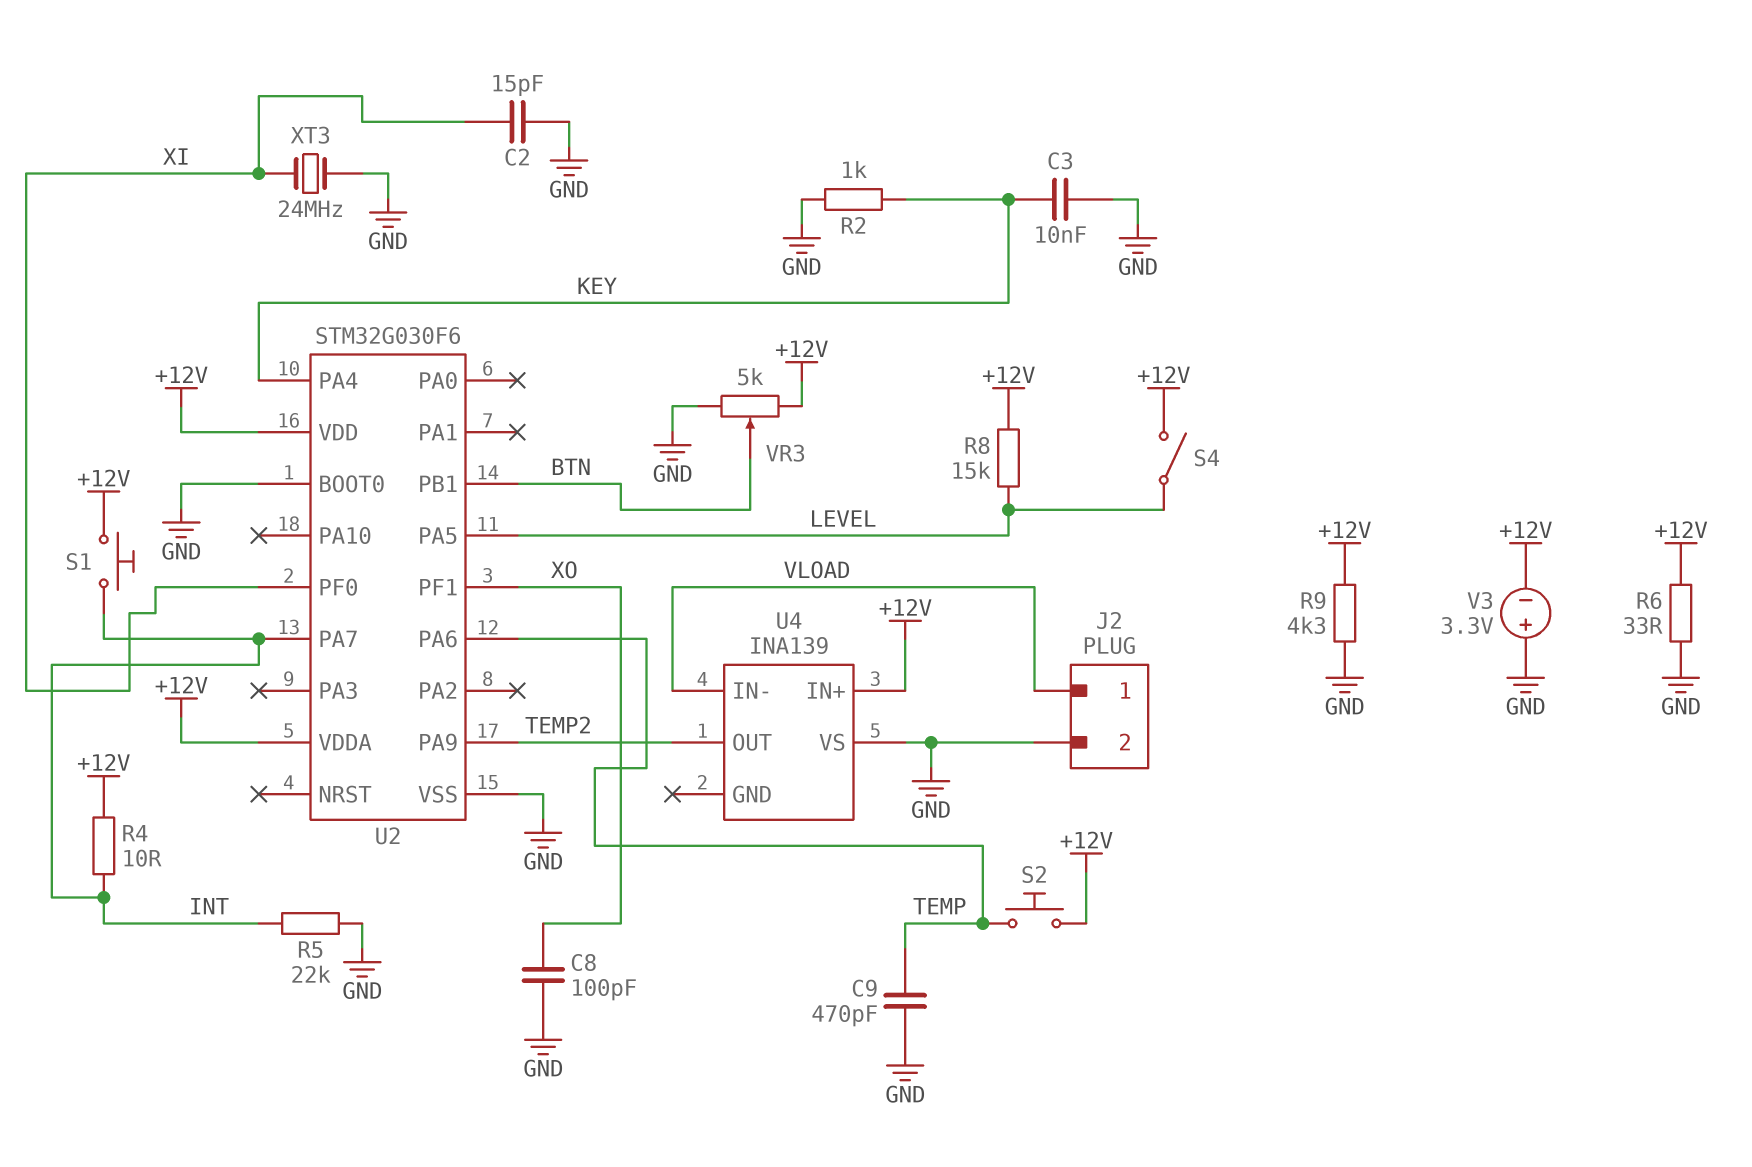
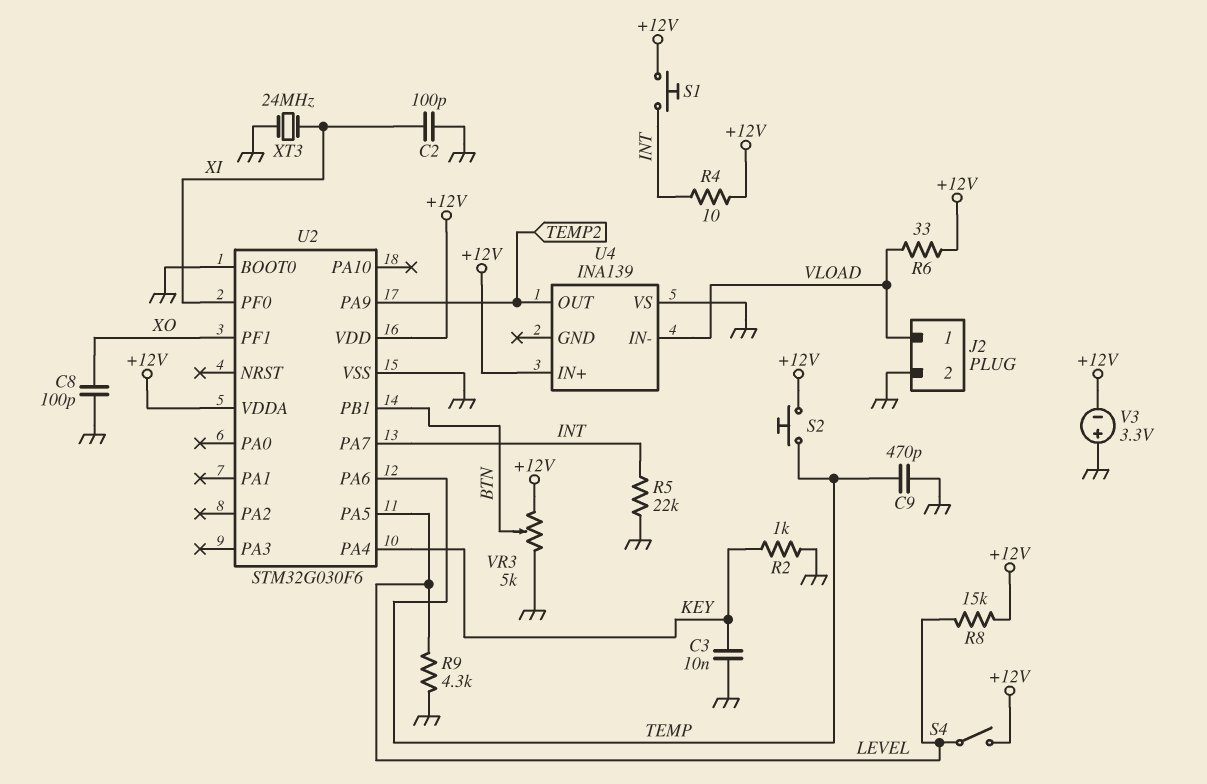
C2: 15pF (GND, XI) -> 100pF (GND, XI)
R6: 33 (+12V, GND) -> 33 (+12V, VLOAD)
R9: 4.3k (+12V, GND) -> 4.3k (GND, LEVEL)

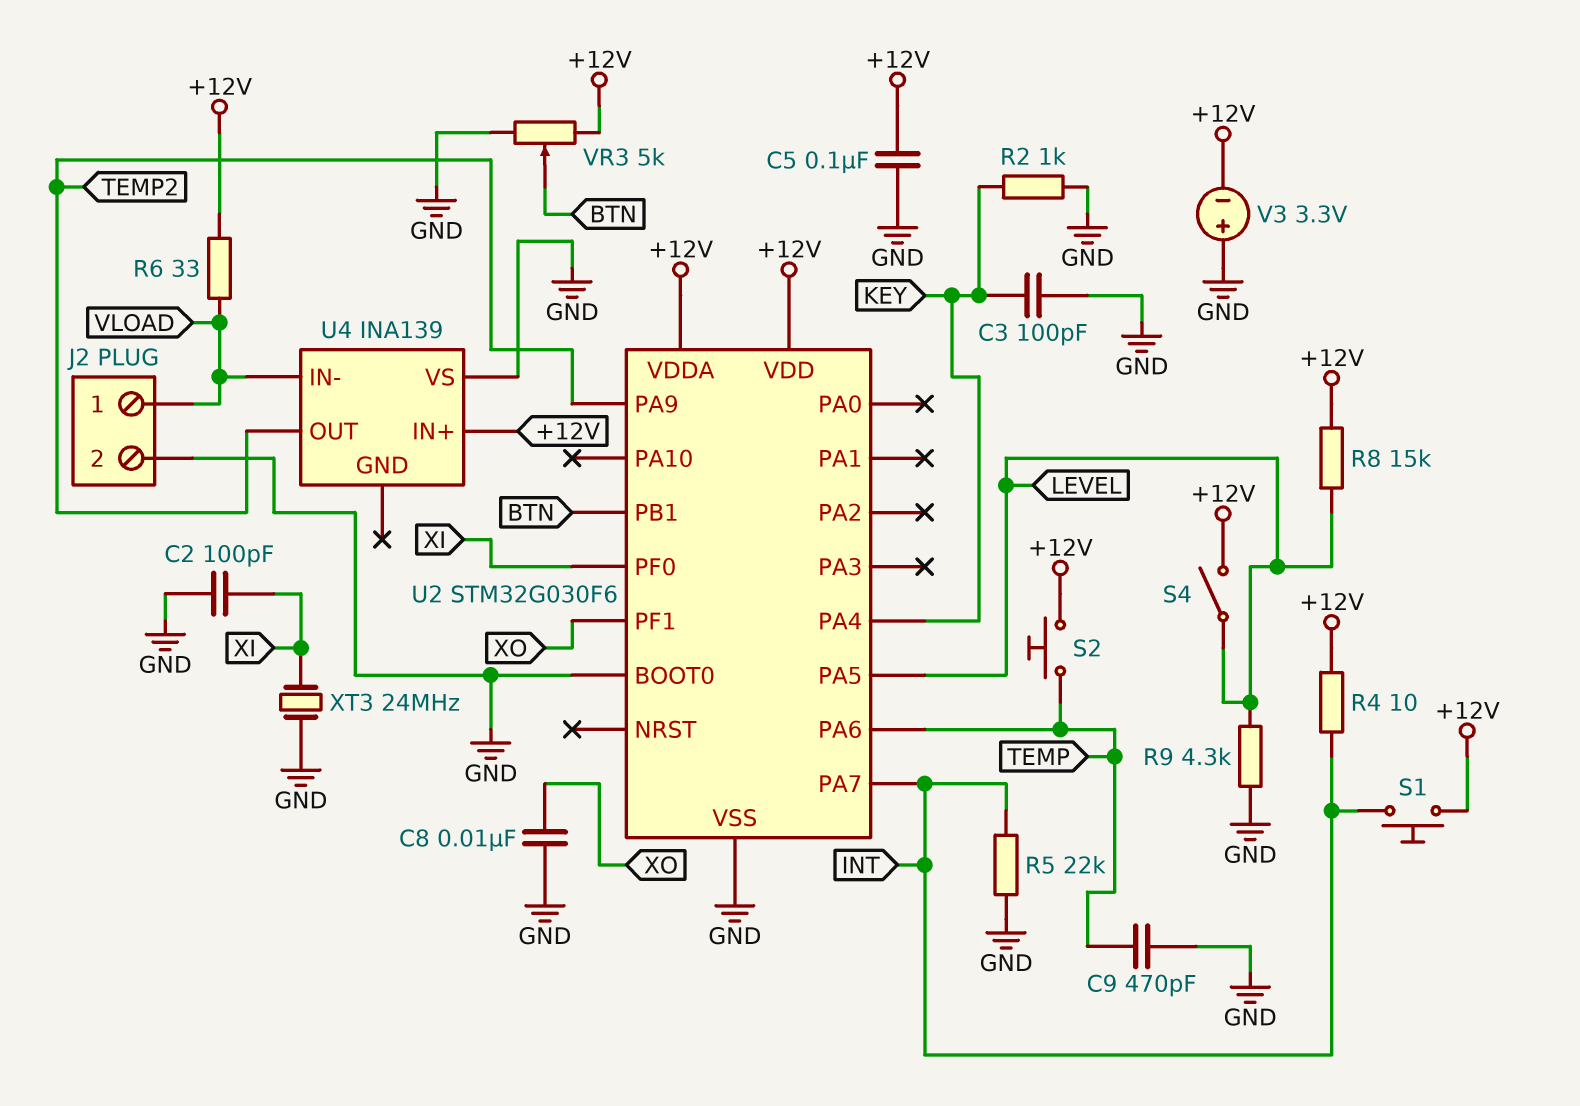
C3: 10nF (GND, KEY) -> 100pF (GND, KEY)
C5: none -> 100nF (+12V, GND)
C8: 100pF (GND, XO) -> 10nF (GND, XO)

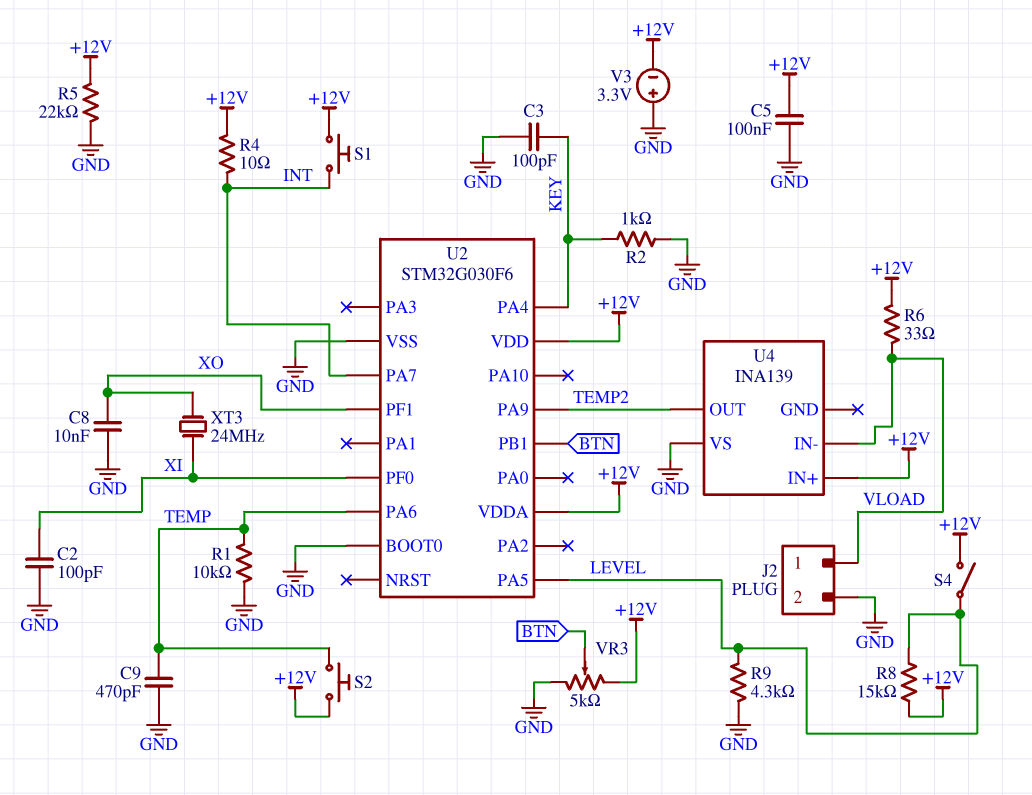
R1: none -> 10k (GND, TEMP)
R5: 22k (GND, INT) -> 22k (+12V, GND)
XT3: 24MHz (GND, XI) -> 24MHz (XI, XO)

